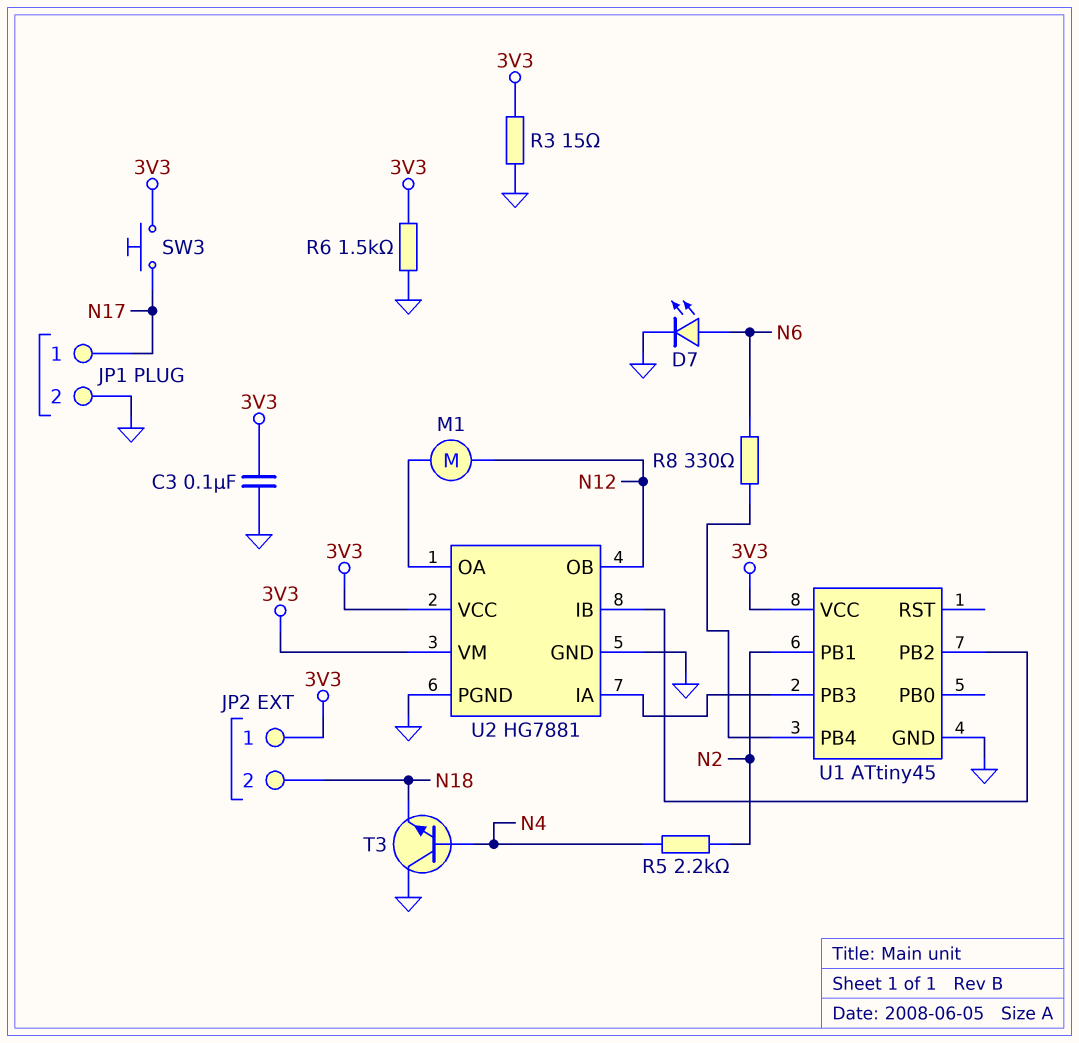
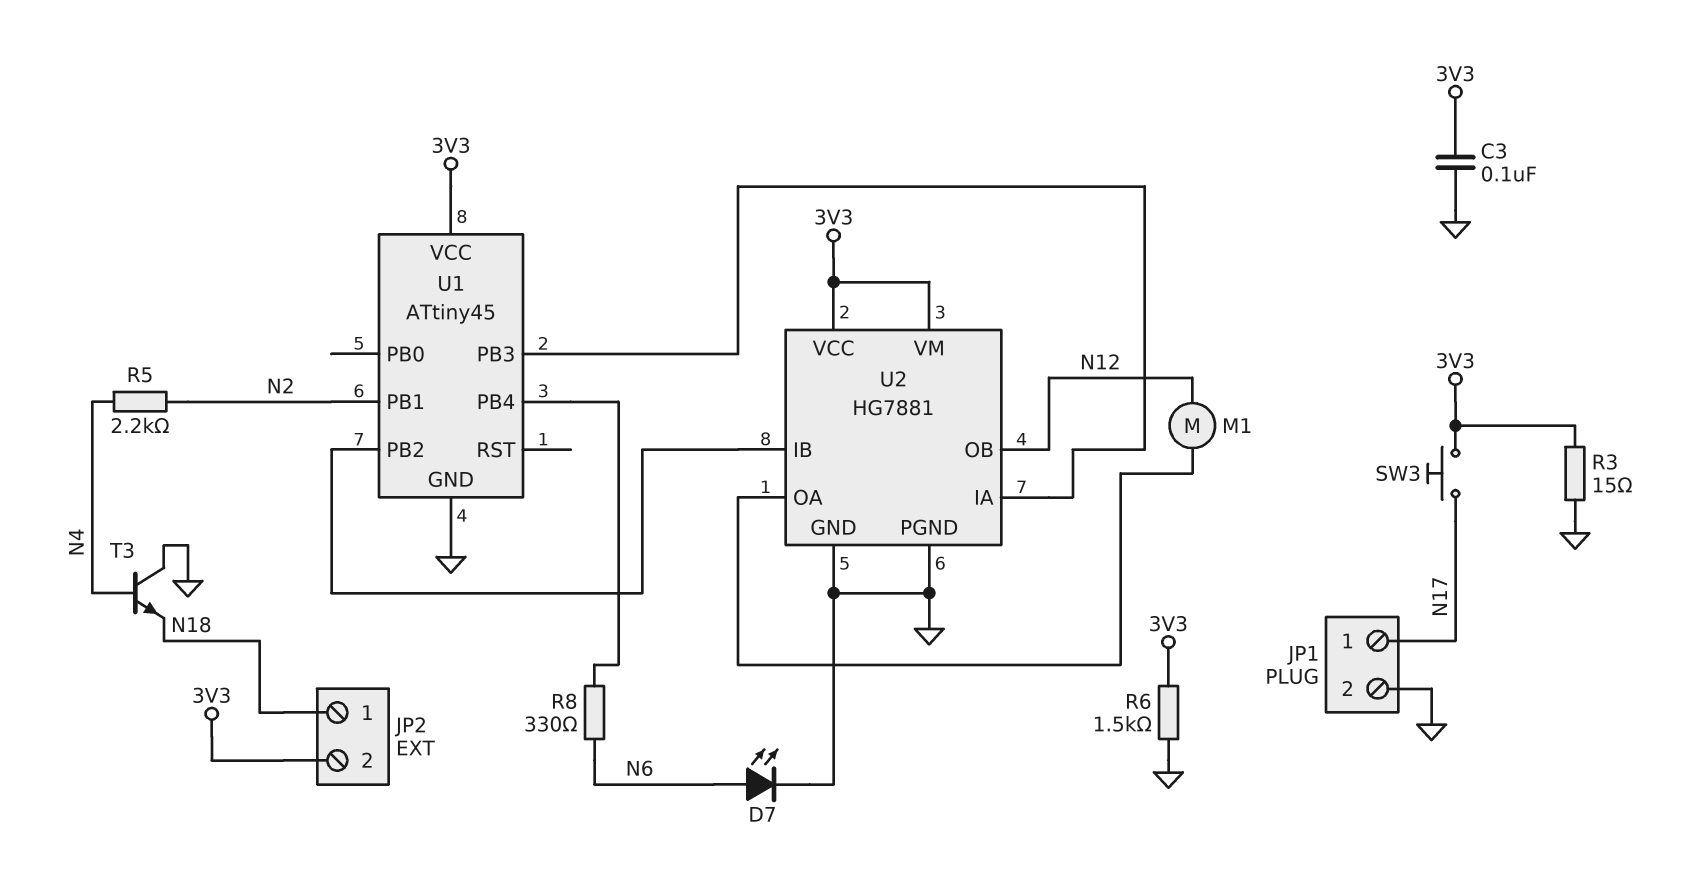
JP2 pin 1: 3V3 -> N18
JP2 pin 2: N18 -> 3V3

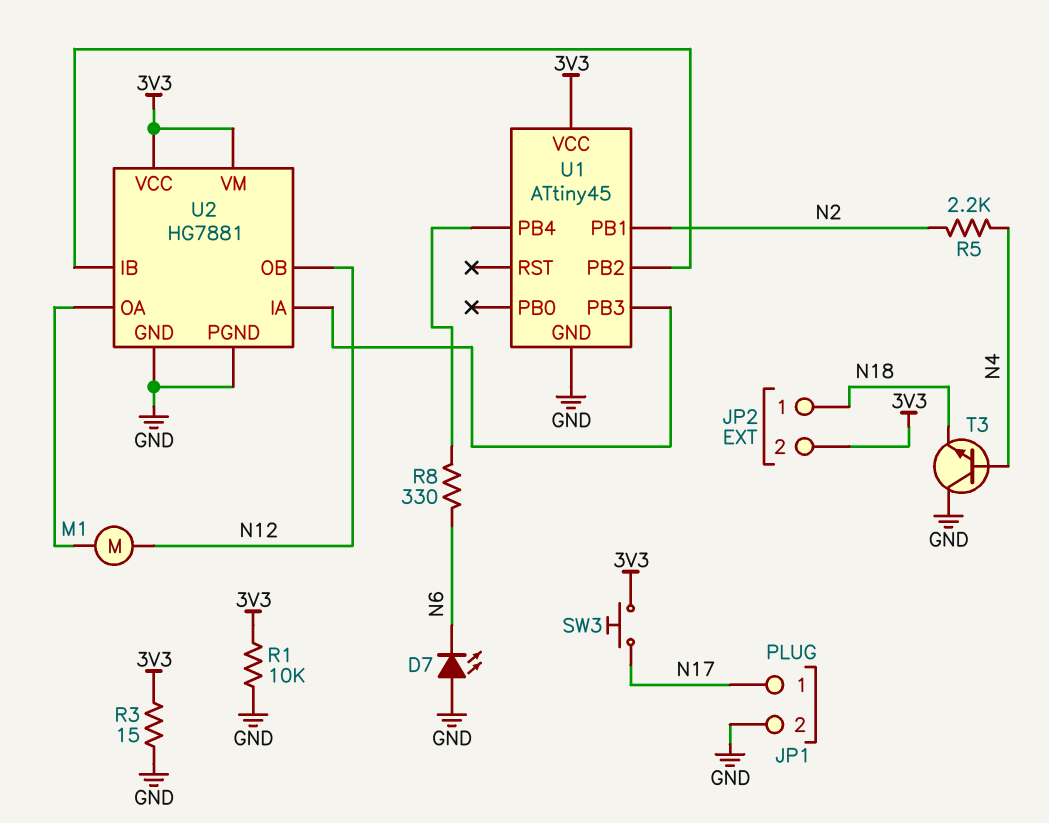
C3: 100nF (3V3, GND) -> none
D7: LED (A N6, K GND) -> LED (A GND, K N6)
R1: none -> 10k (3V3, GND)
R6: 1.5k (3V3, GND) -> none

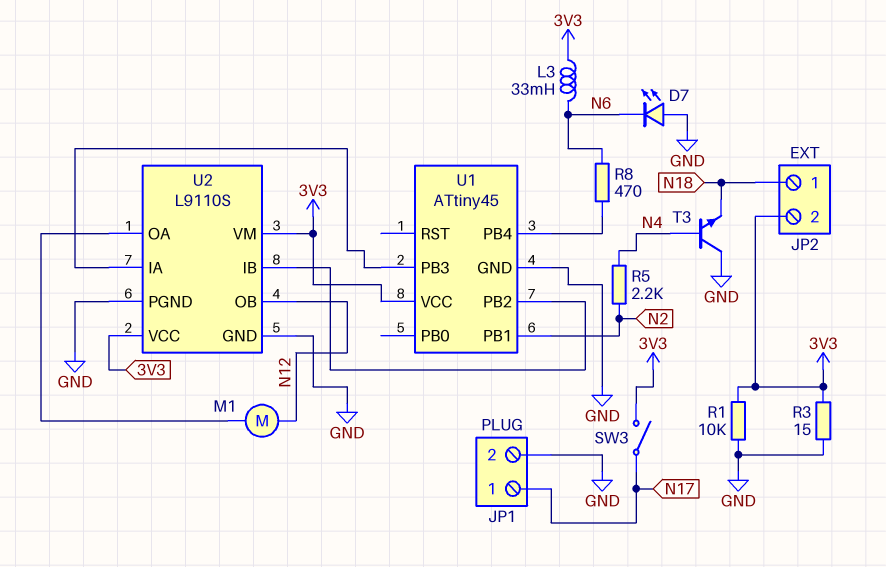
L3: none -> 33mH (3V3, N6)
R8: 330 (N6, U1/PB4) -> 470 (N6, U1/PB4)
SW3: button (3V3, N17) -> switch (3V3, N17)
U2: HG7881 -> L9110S

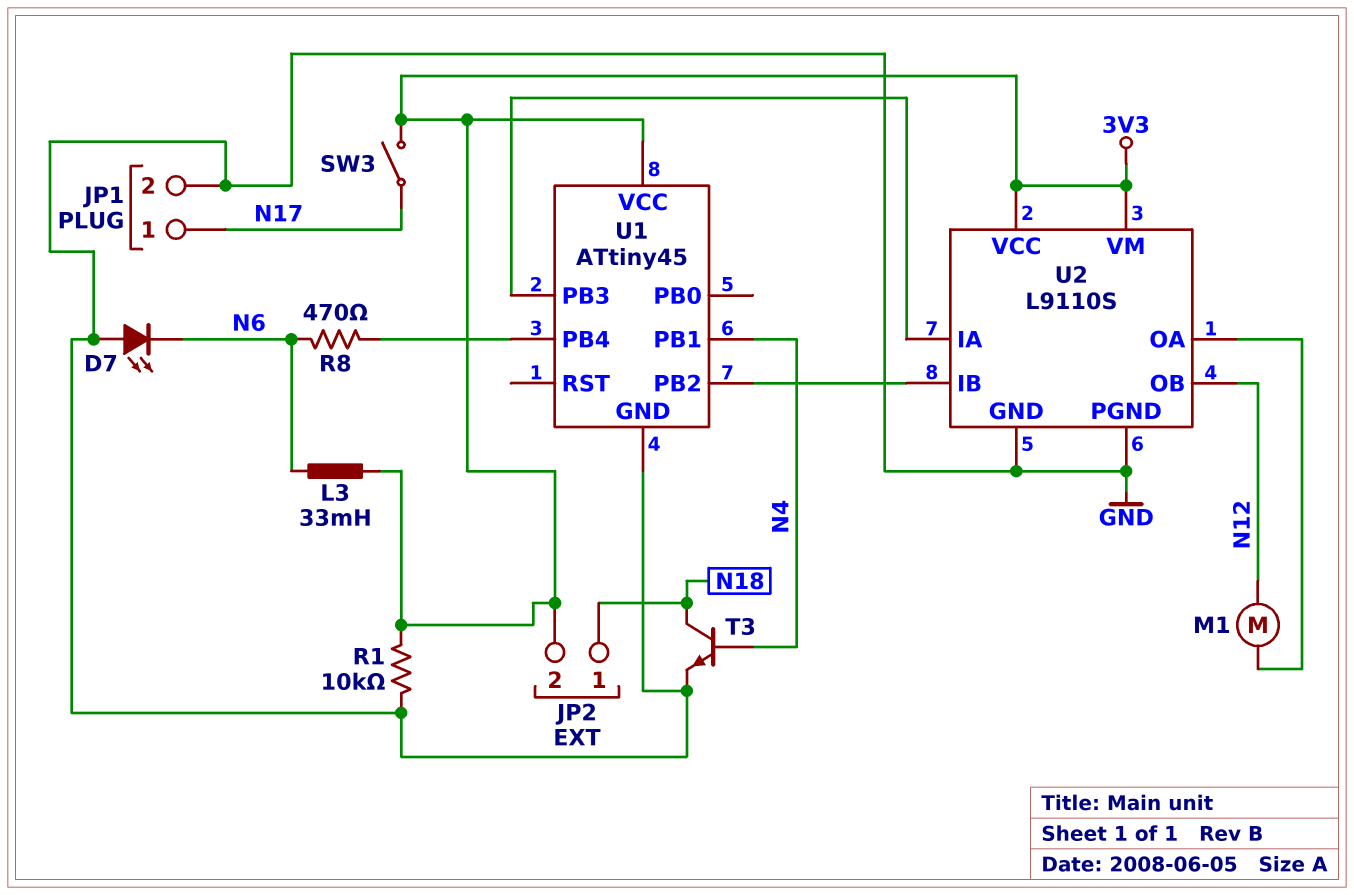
R3: 15 (3V3, GND) -> none
R5: 2.2k (N2, N4) -> none
T3: NPN (B N4, C GND, E N18) -> NPN (B N4, C N18, E GND)
U1 pin PB1: N2 -> N4

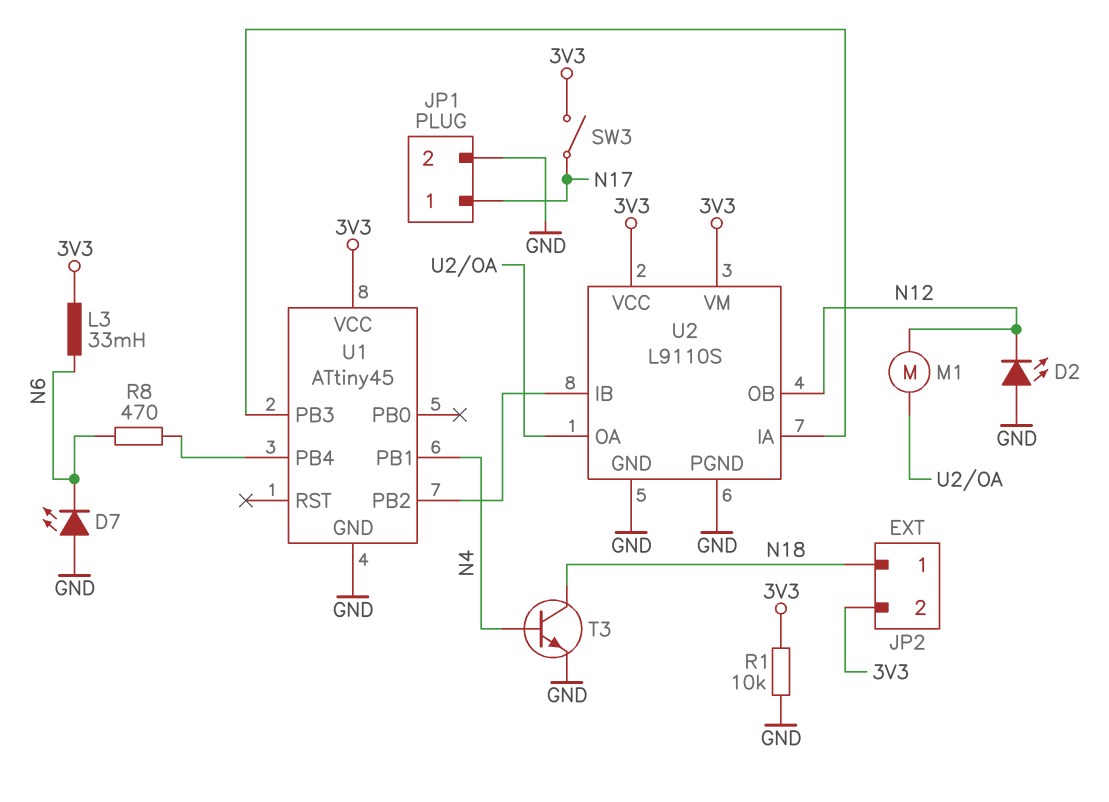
D2: none -> LED (A GND, K N12)

